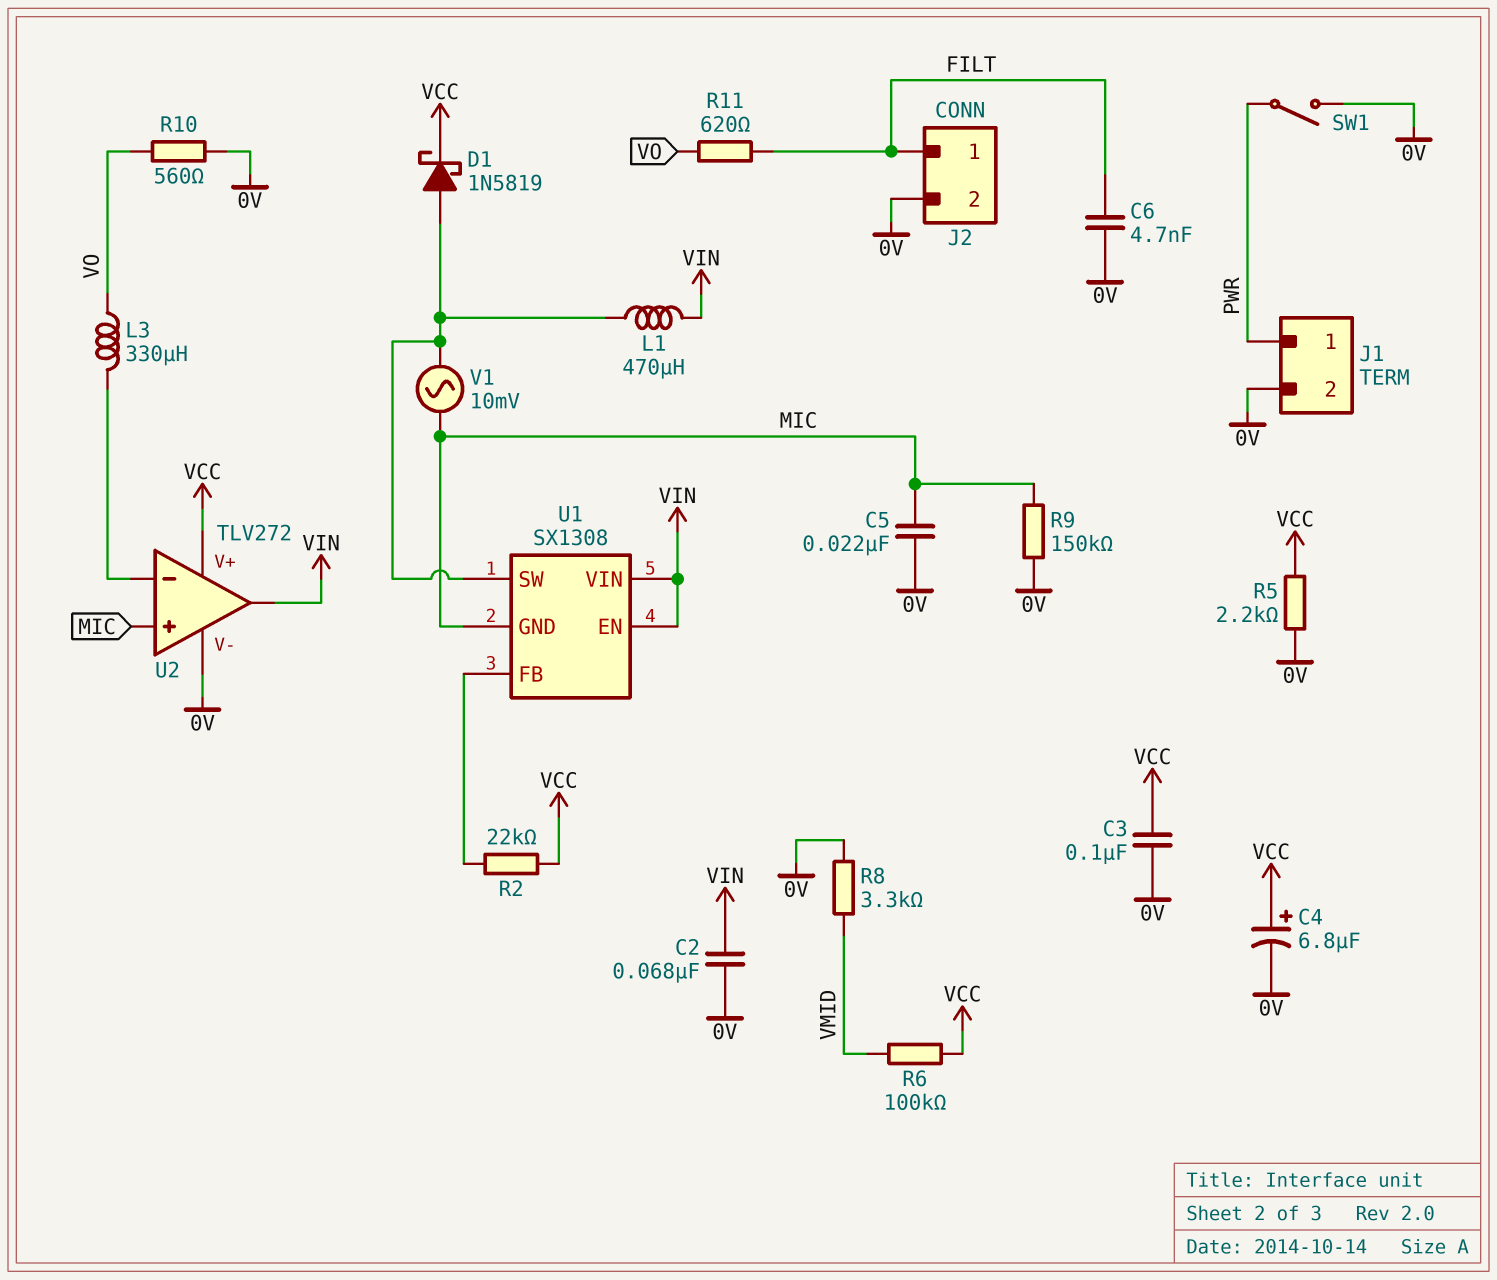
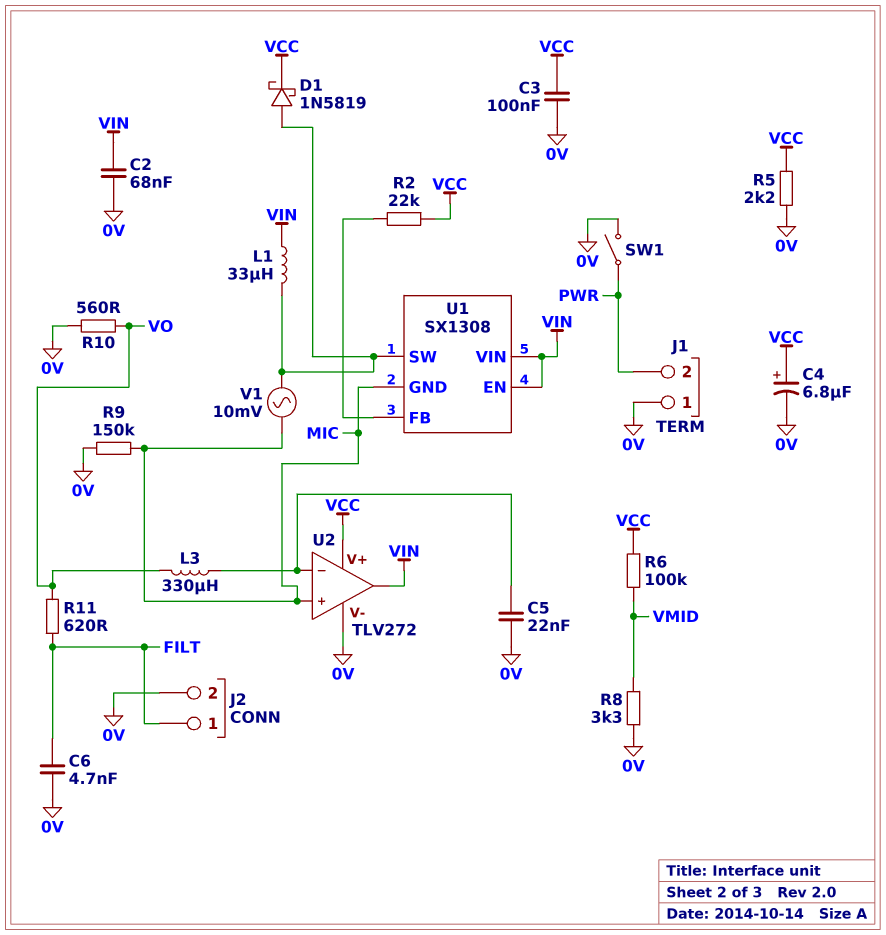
C5: 22nF (0V, MIC) -> 22nF (0V, U2/in-)
J1 pin 1: PWR -> 0V
J1 pin 2: 0V -> PWR
L1: 470uH (U1/SW, VIN) -> 33uH (U1/SW, VIN)

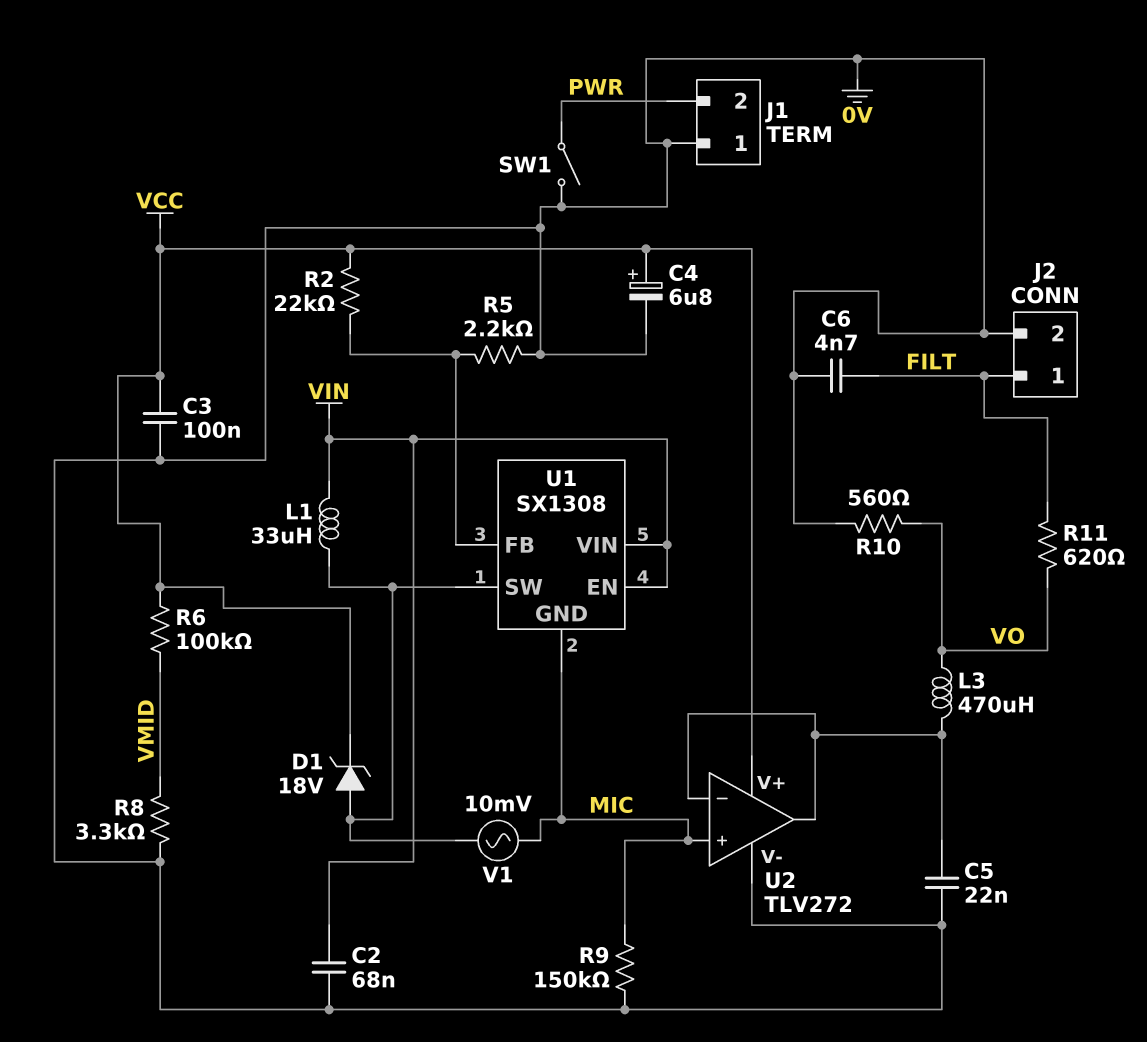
D1: schottky 1N5819 (A U1/SW, K VCC) -> zener 18V (A U1/SW, K VCC)
L3: 330uH (U2/in-, VO) -> 470uH (U2/in-, VO)
R5: 2.2k (0V, VCC) -> 2.2k (0V, U1/FB)
U2 pin out: VIN -> U2/in-

